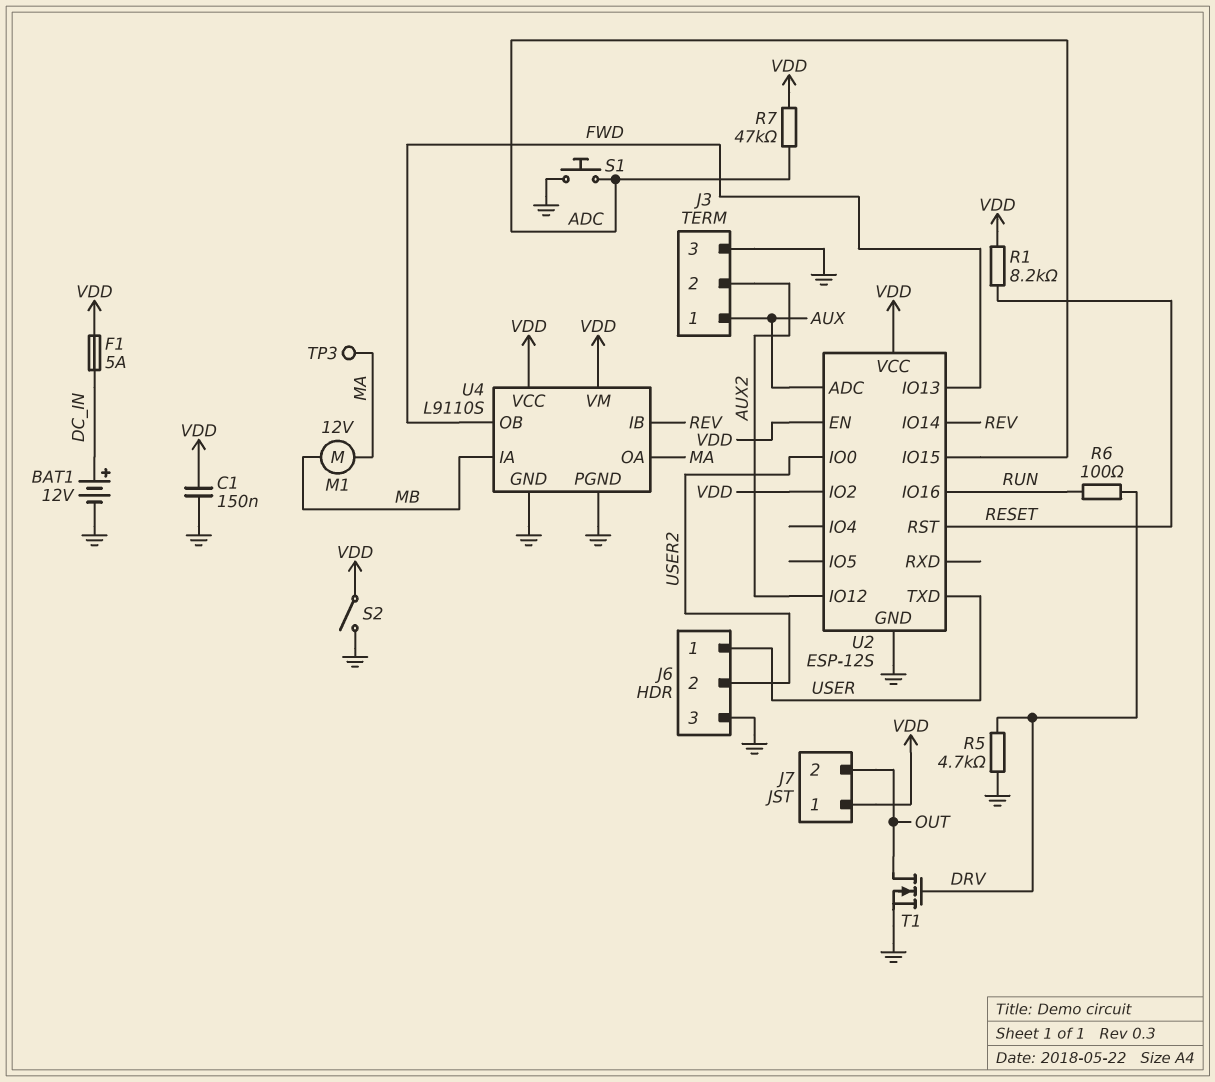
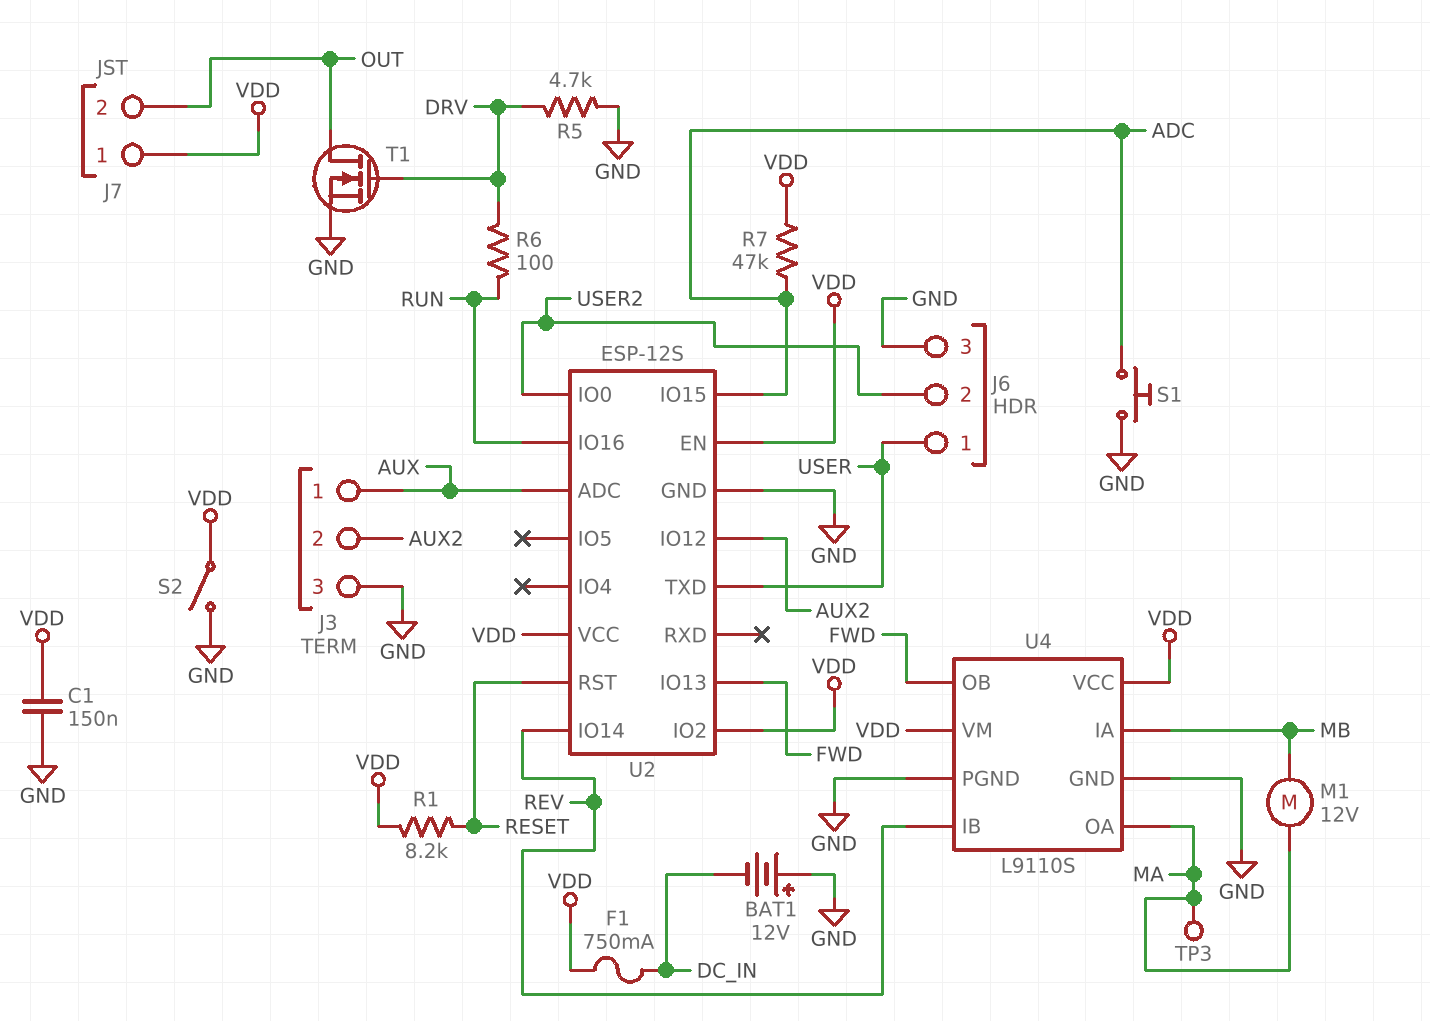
BAT1: 12V (plus DC_IN, minus GND) -> 12V (plus GND, minus DC_IN)
F1: 5A (DC_IN, VDD) -> 750mA (DC_IN, VDD)

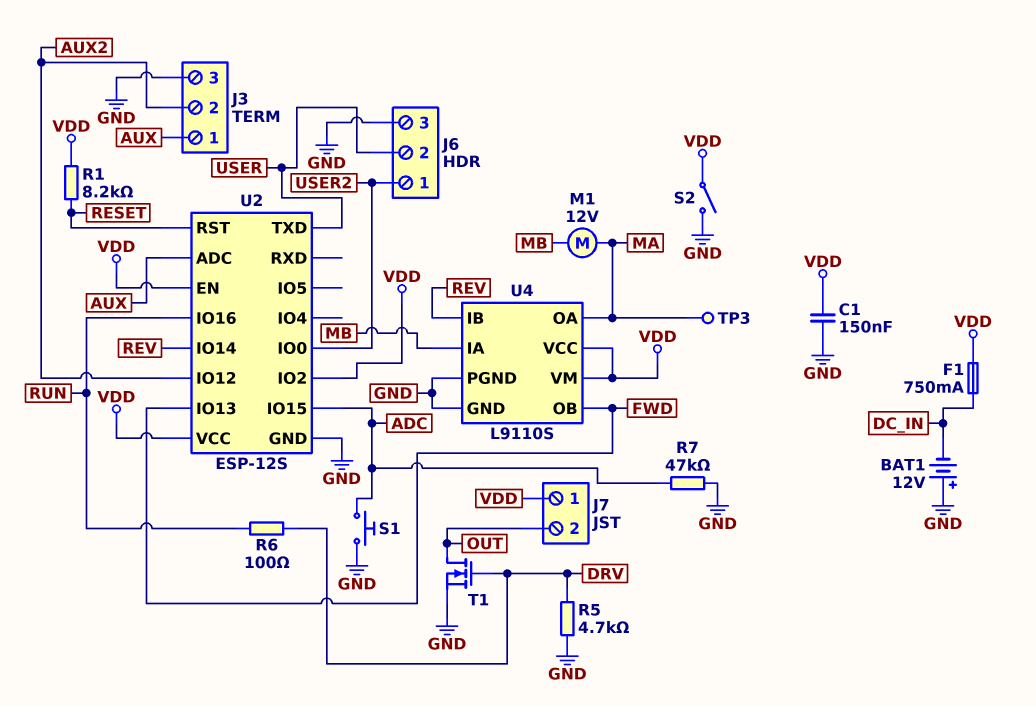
J6 pin 1: USER -> USER2
J6 pin 2: USER2 -> USER
R7: 47k (ADC, VDD) -> 47k (ADC, GND)

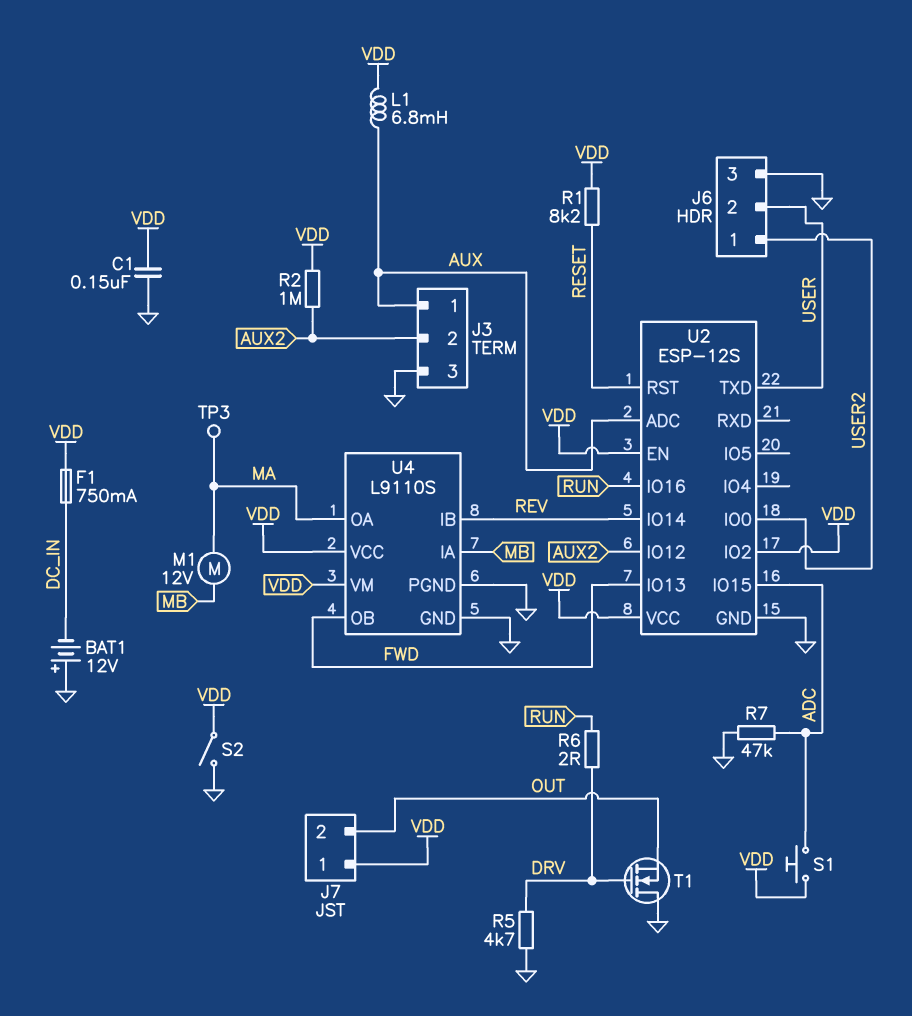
L1: none -> 6.8mH (AUX, VDD)
R2: none -> 1M (AUX2, VDD)
R6: 100 (DRV, RUN) -> 2 (DRV, RUN)
S1: button (ADC, GND) -> button (ADC, VDD)
T1: NMOS (G DRV, D OUT, S GND) -> NMOS (G DRV, D GND, S OUT)

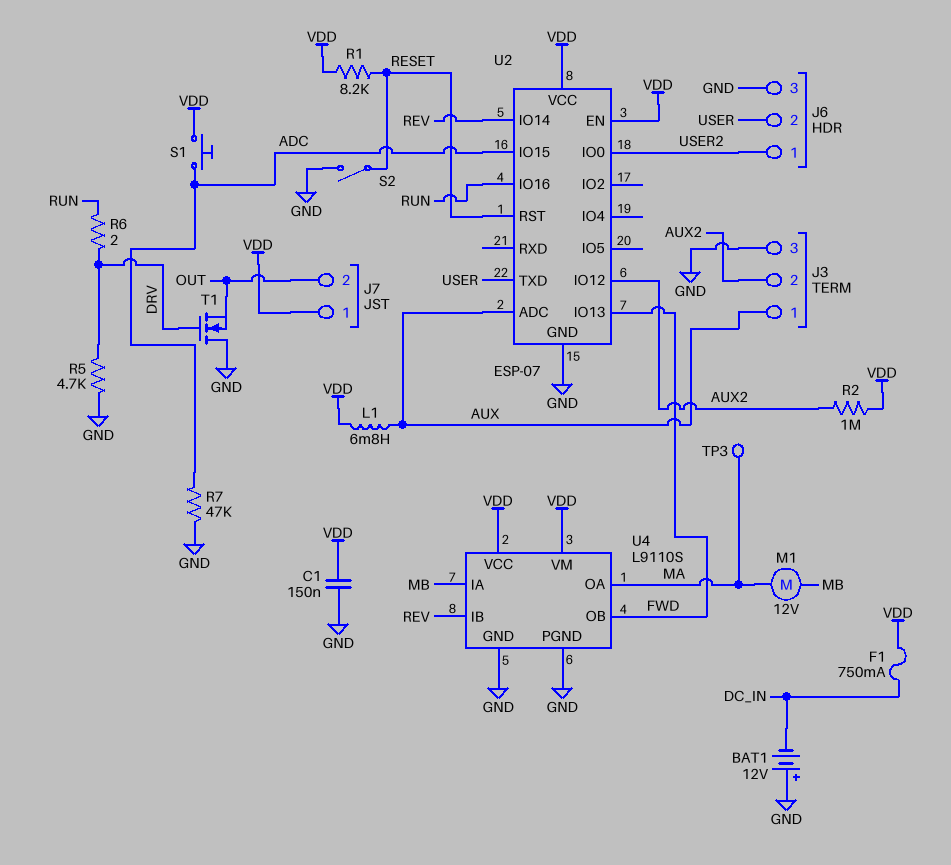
S2: switch (GND, VDD) -> switch (GND, RESET)
U2: ESP-12S -> ESP-07
U2 pin IO2: VDD -> none

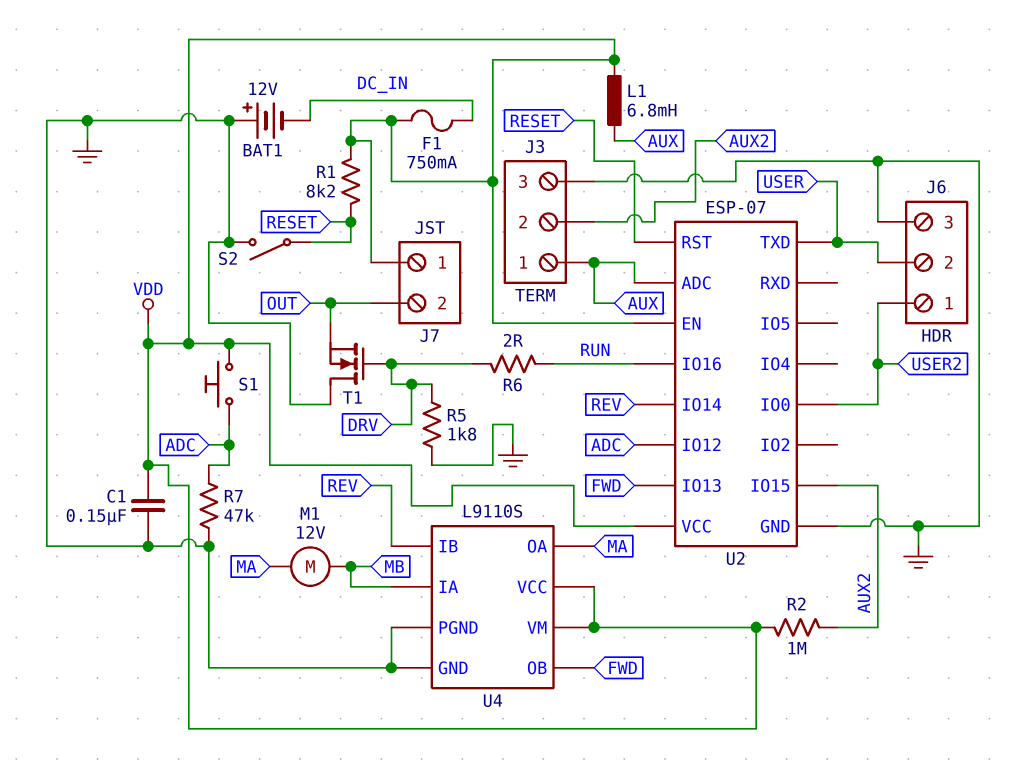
R5: 4.7k (DRV, GND) -> 1.8k (DRV, GND)
TP3: test point (MA) -> none
U2 pin IO12: AUX2 -> ADC
U2 pin IO15: ADC -> AUX2

